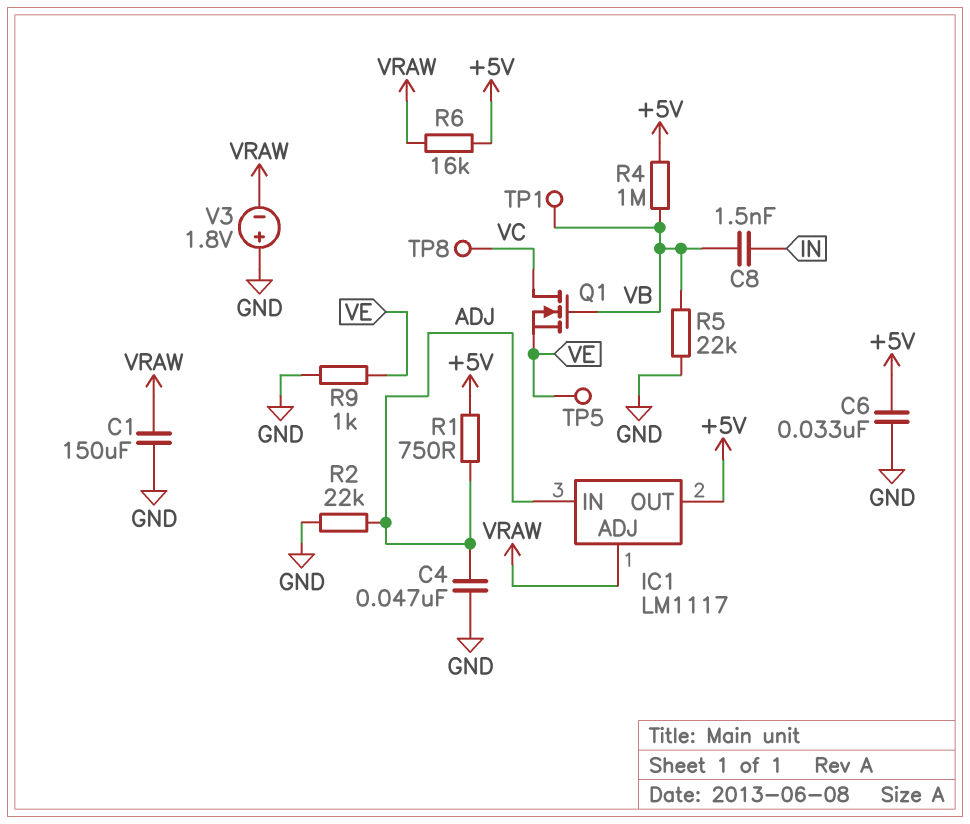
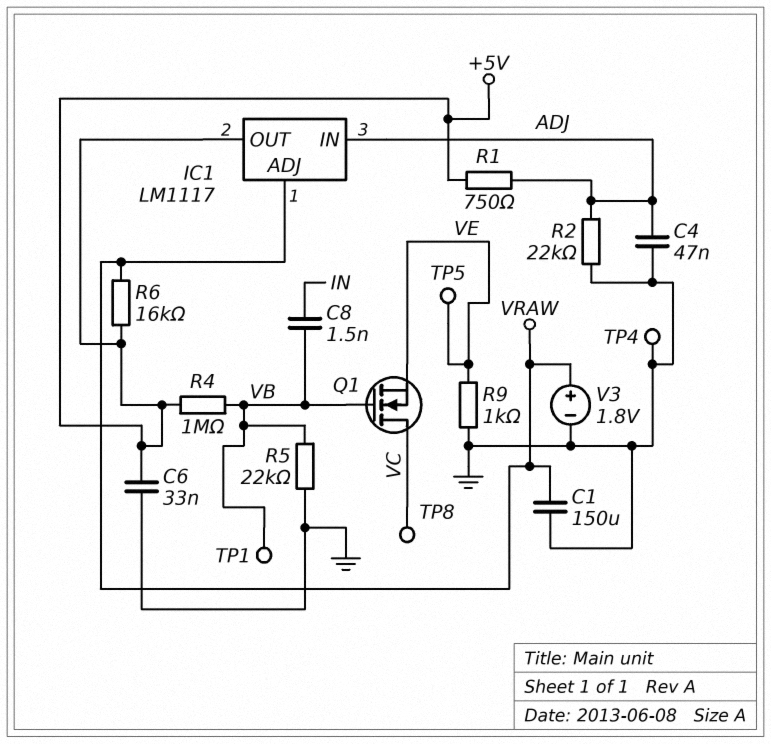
TP4: none -> test point (GND)
V3: 1.8V (plus GND, minus VRAW) -> 1.8V (plus VRAW, minus GND)

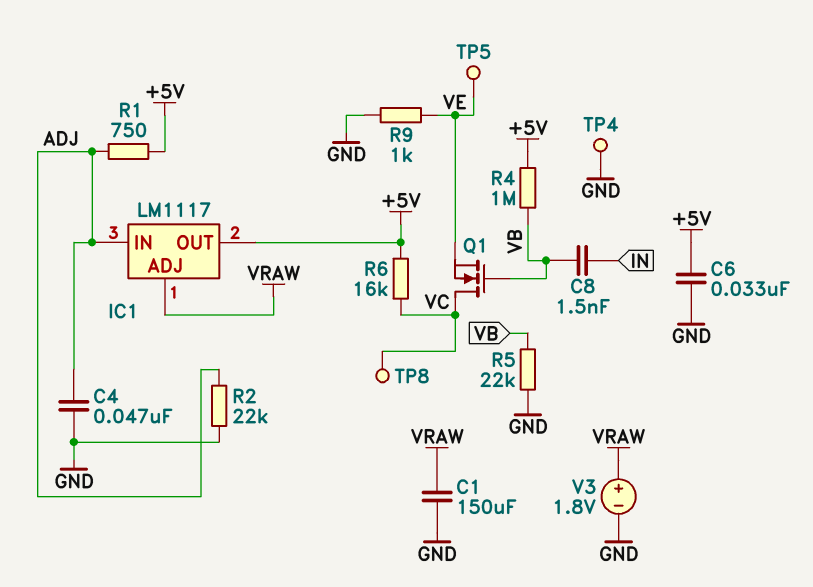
R6: 16k (+5V, VRAW) -> 16k (+5V, VC)
TP1: test point (VB) -> none

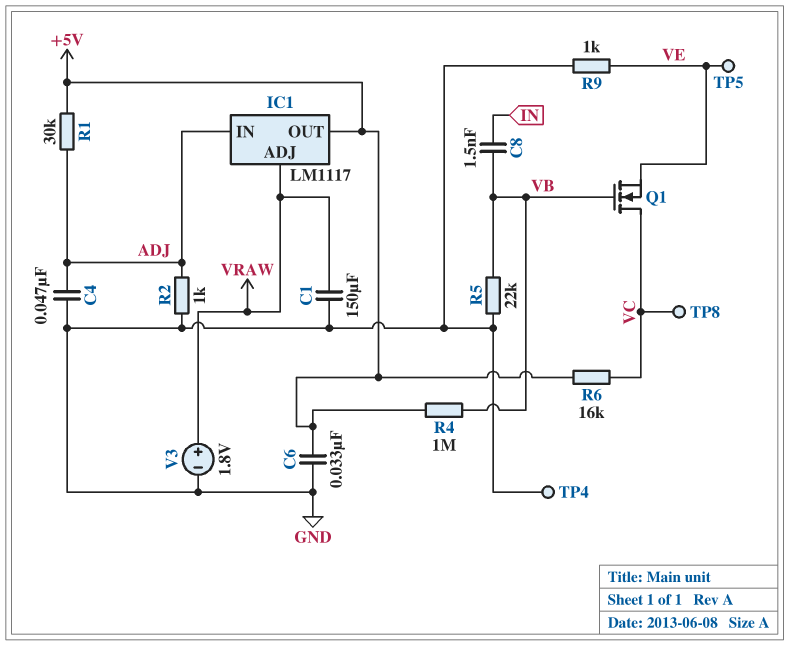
R1: 750 (+5V, ADJ) -> 30k (+5V, ADJ)
R2: 22k (ADJ, GND) -> 1k (ADJ, GND)

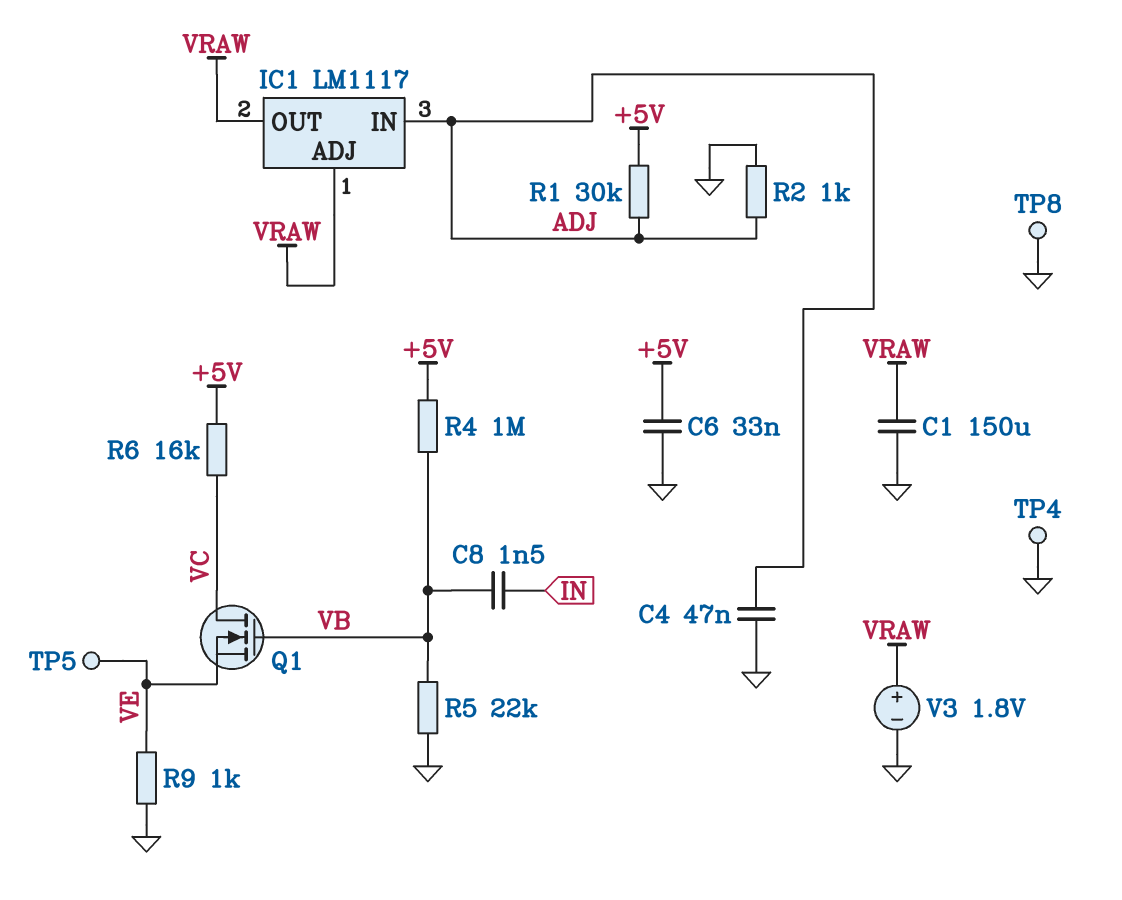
IC1 pin OUT: +5V -> VRAW
TP8: test point (VC) -> test point (GND)

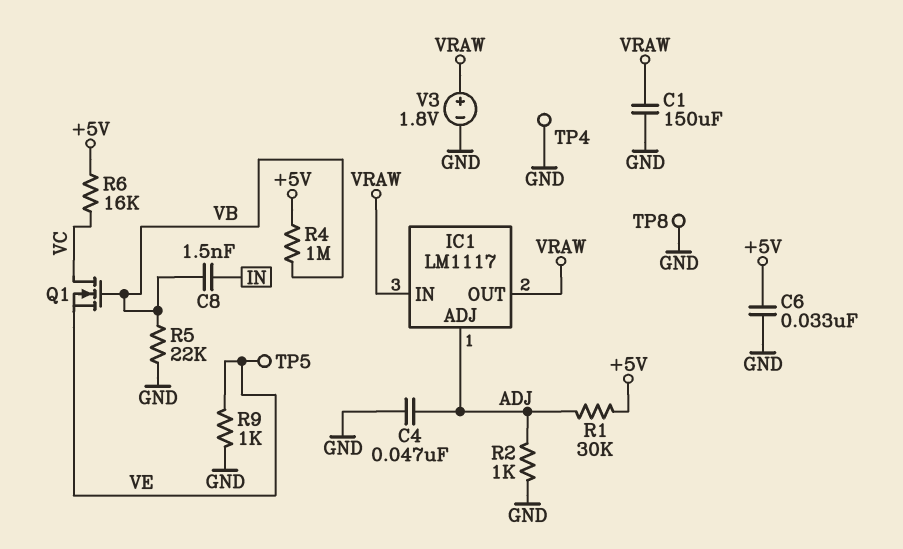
IC1 pin ADJ: VRAW -> ADJ
IC1 pin IN: ADJ -> VRAW

